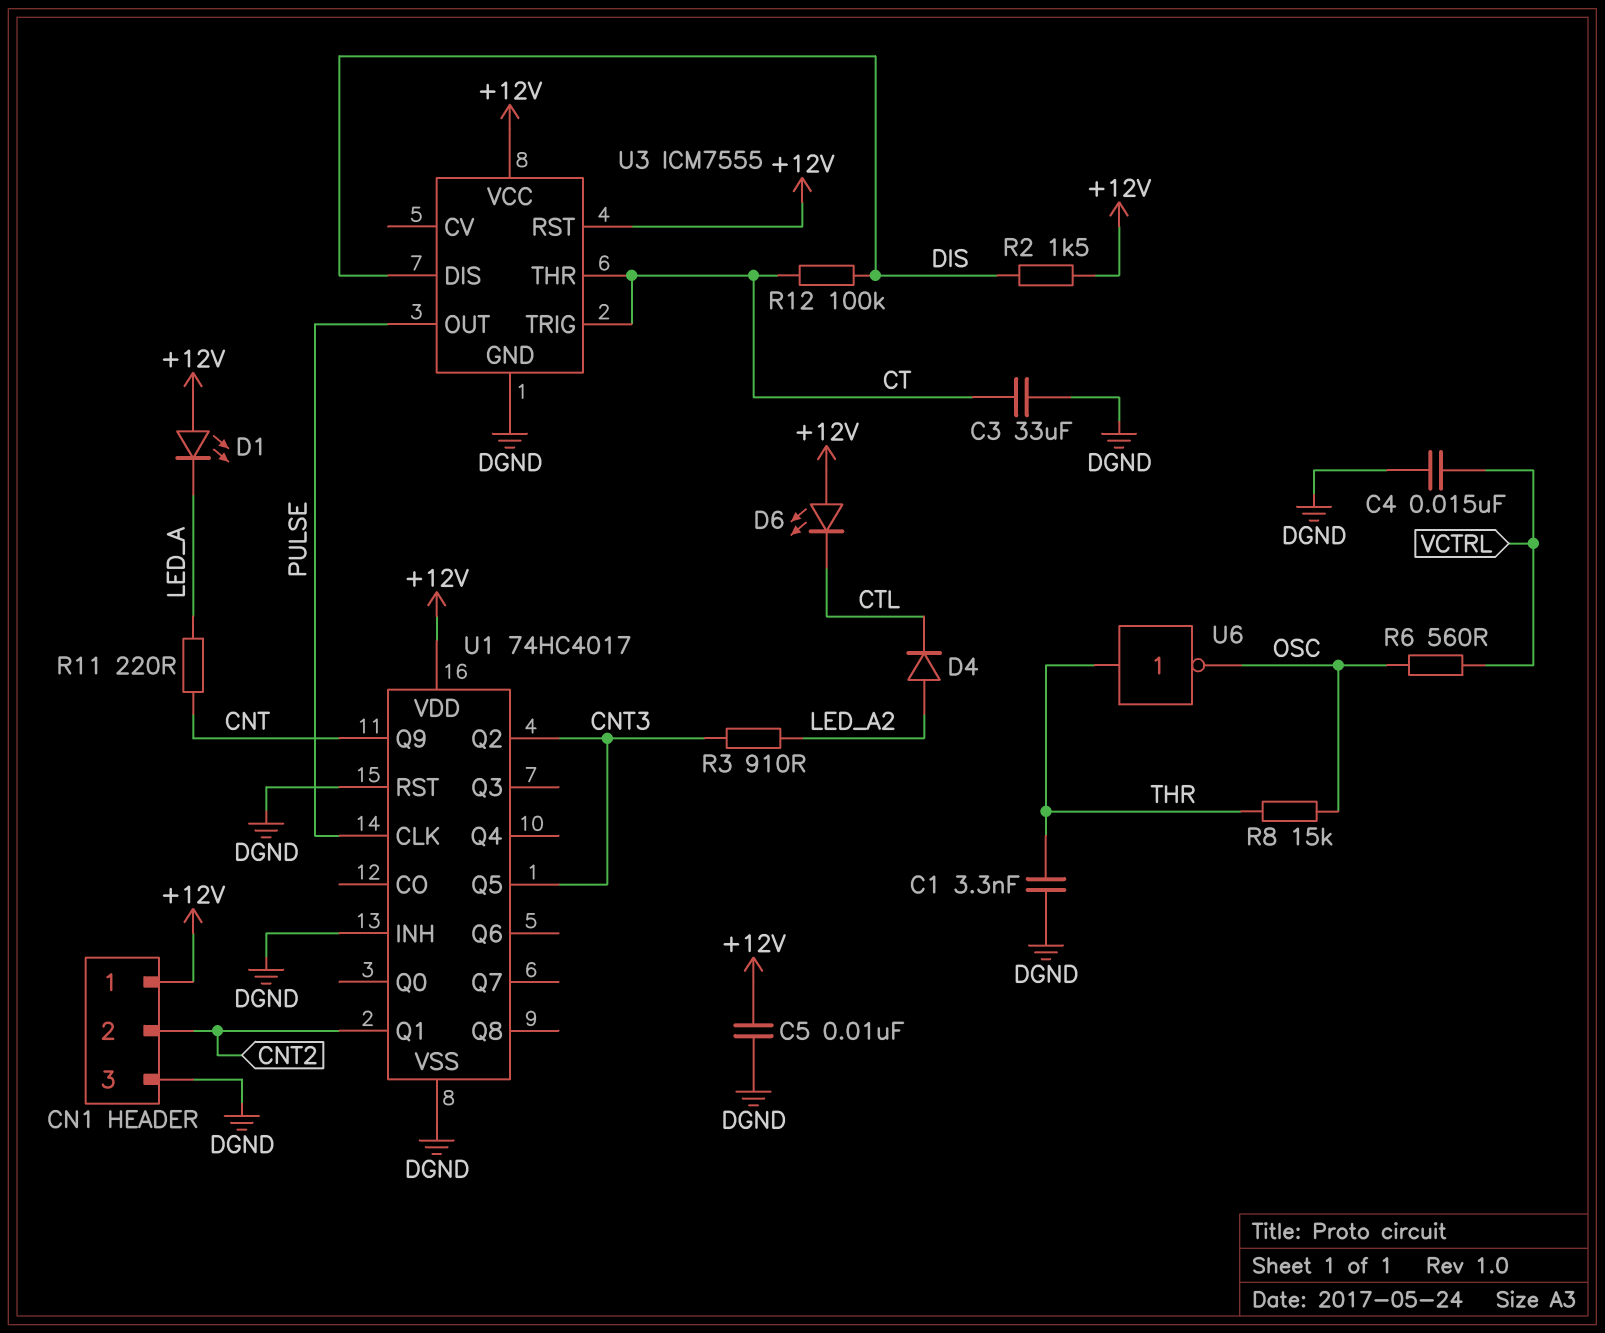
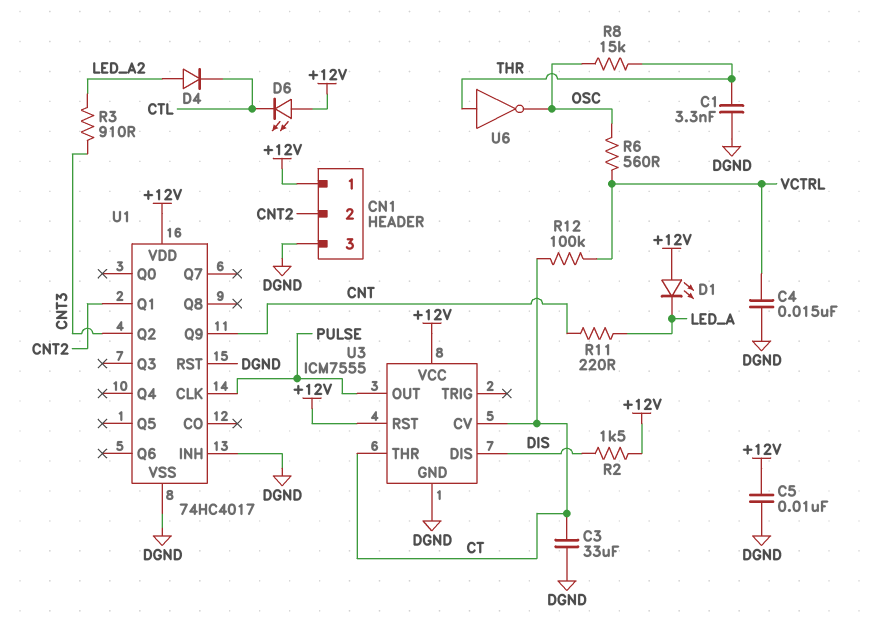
R12: 100k (CT, DIS) -> 100k (CT, VCTRL)
U1 pin Q5: CNT3 -> none
U3 pin CV: none -> CT
U3 pin TRIG: CT -> none

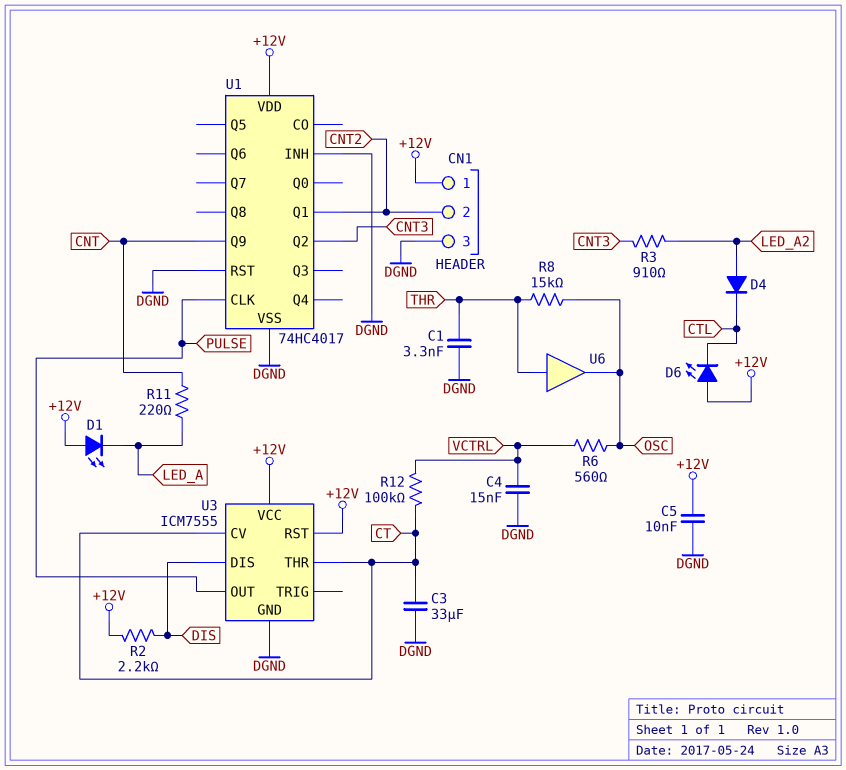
R2: 1.5k (+12V, DIS) -> 2.2k (+12V, DIS)
U6: NOT (in THR, out OSC) -> buffer (in THR, out OSC)

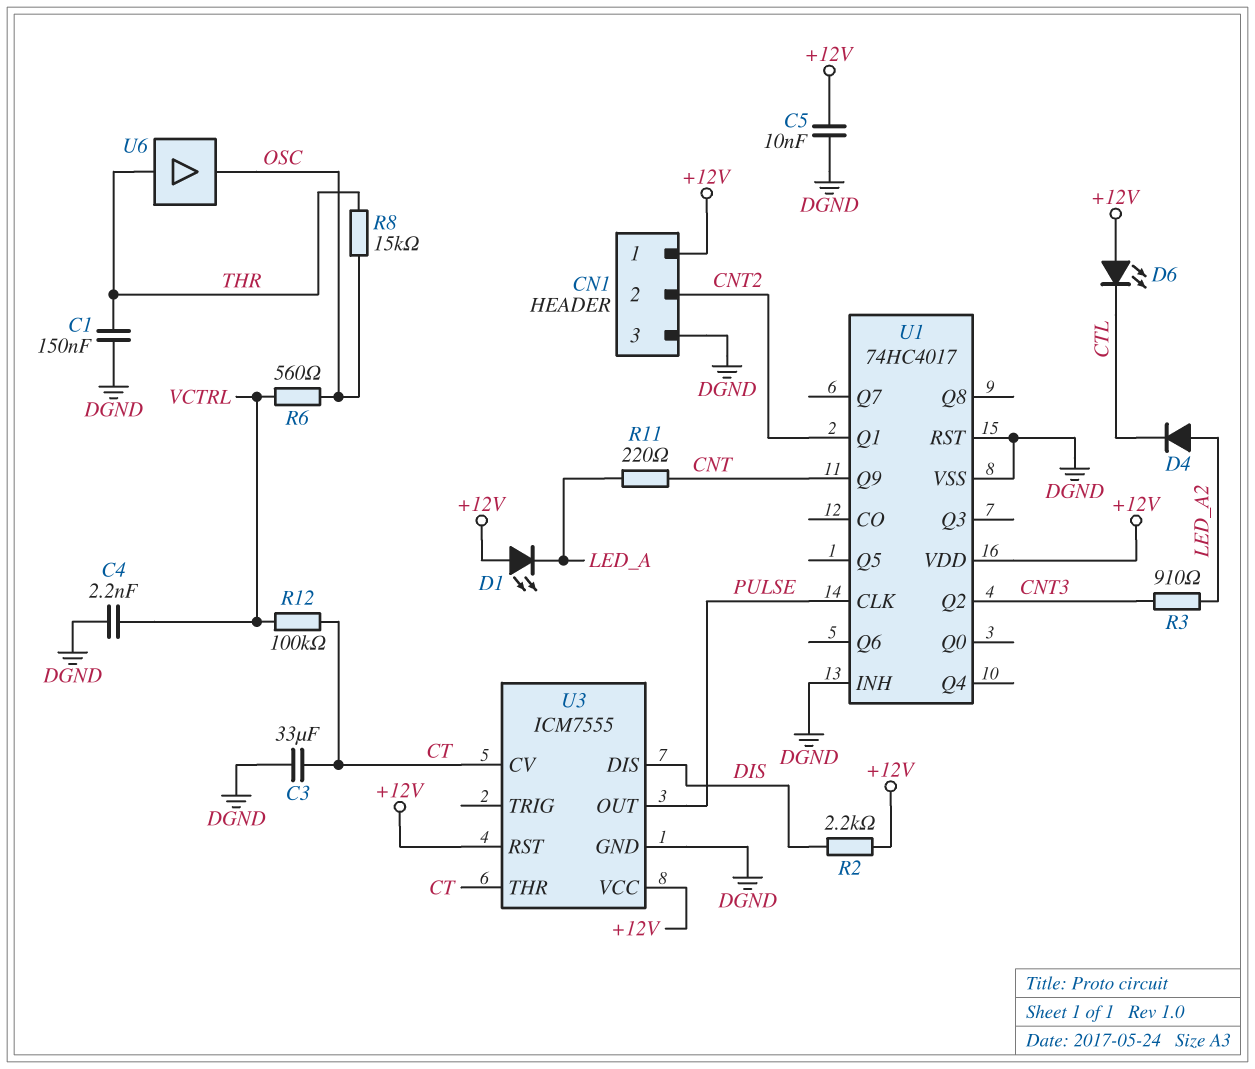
C1: 3.3nF (DGND, THR) -> 150nF (DGND, THR)
C4: 15nF (DGND, VCTRL) -> 2.2nF (DGND, VCTRL)

